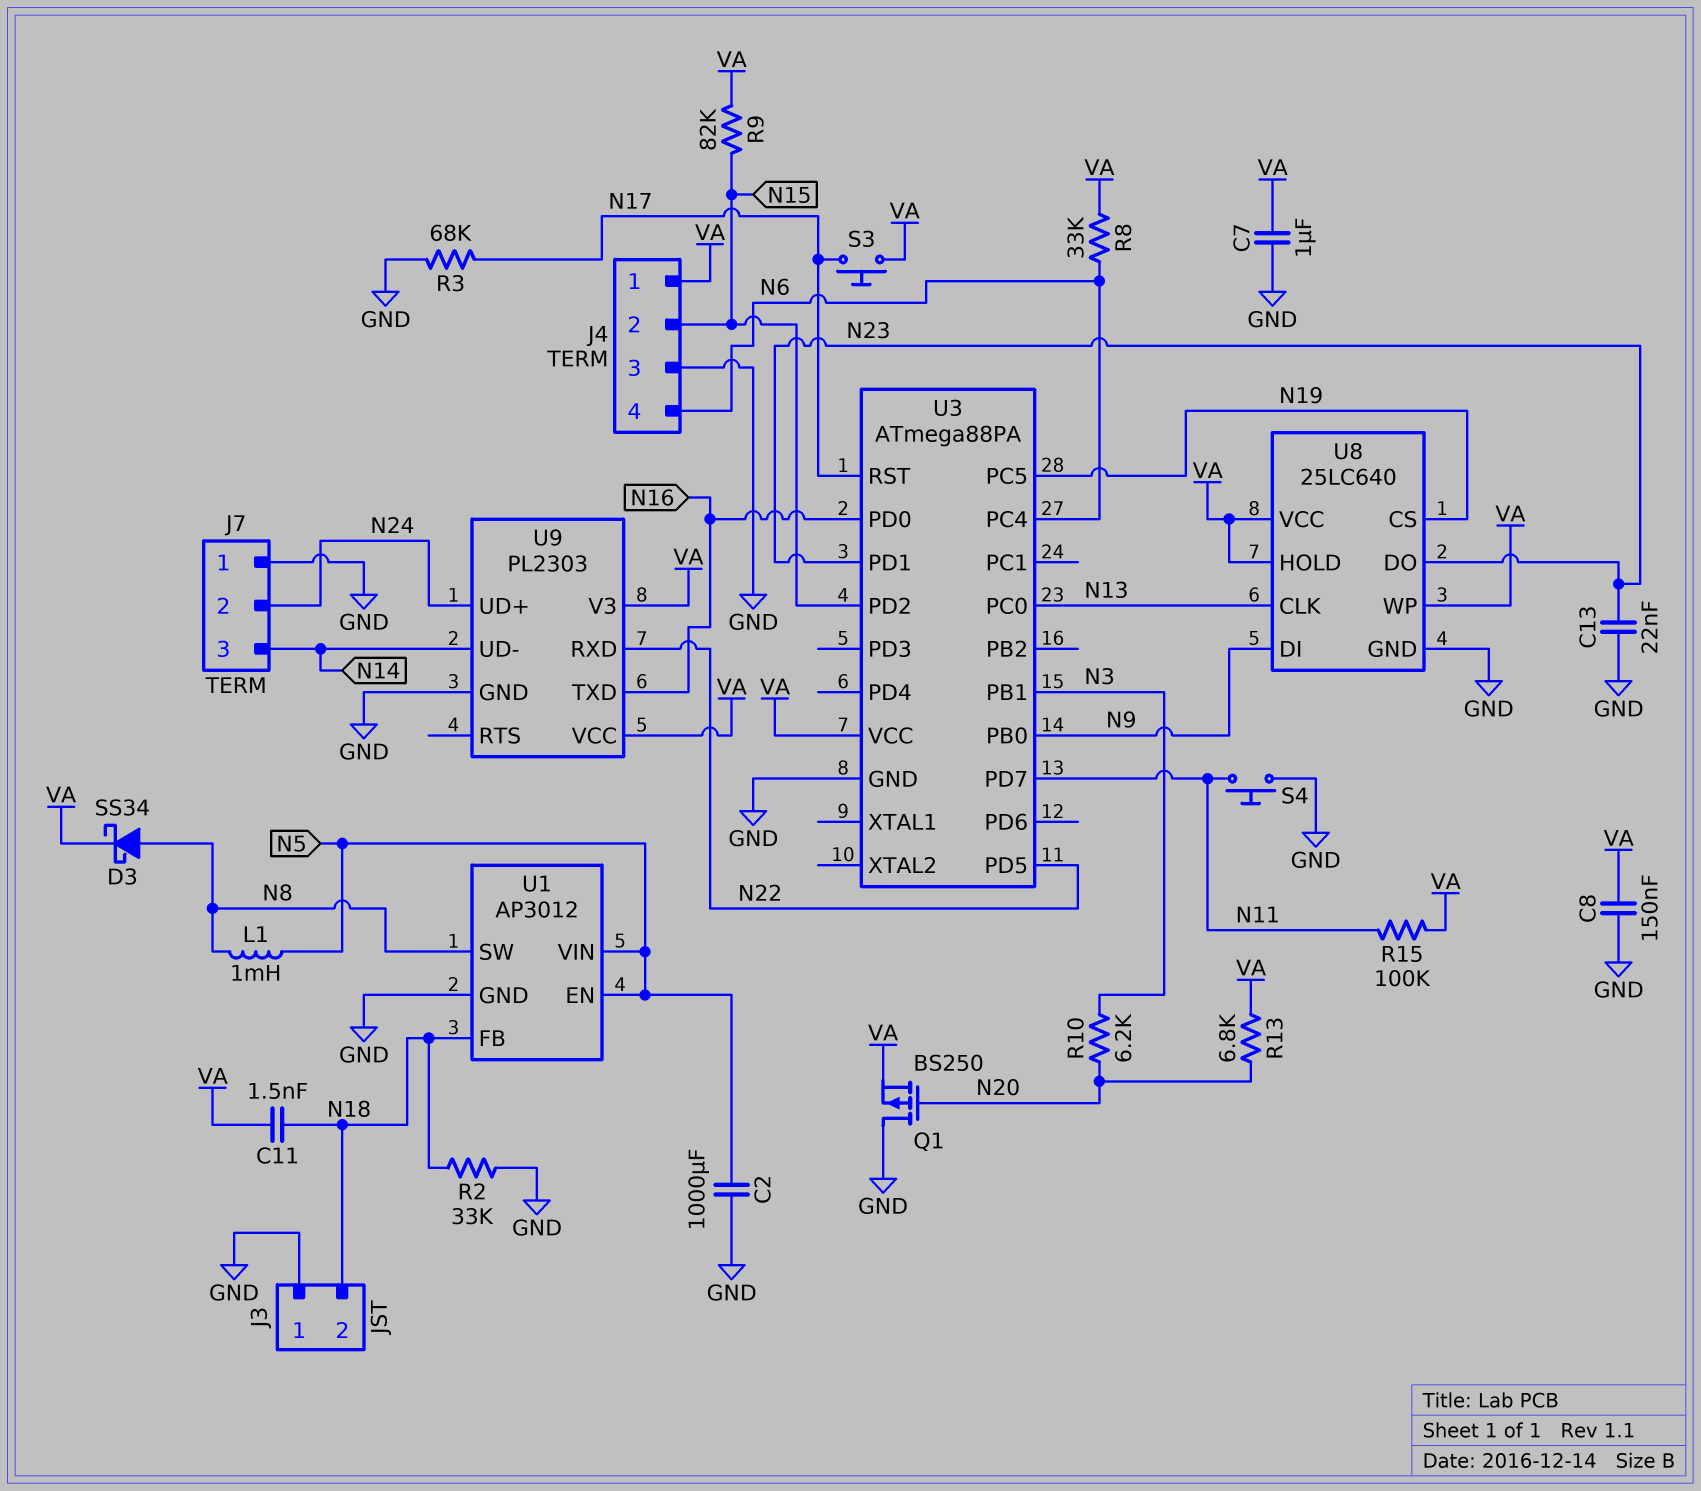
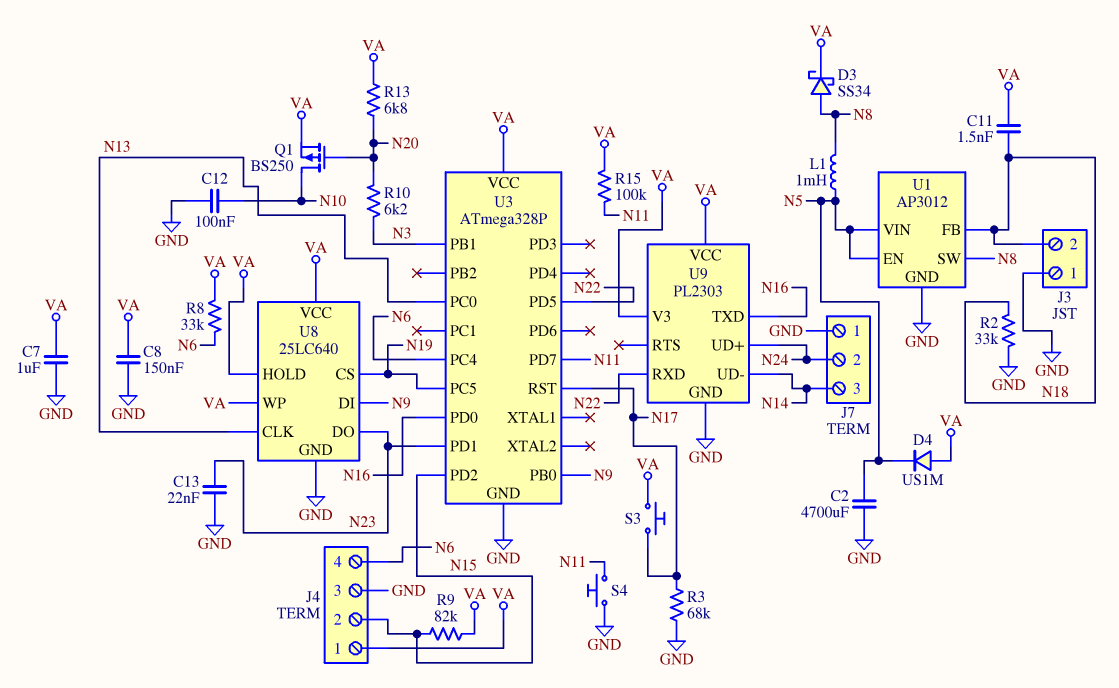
C2: 1000uF (GND, N5) -> 4700uF (GND, N5)
C12: none -> 100nF (GND, N10)
D4: none -> diode US1M (A VA, K N5)
Q1: PMOS BS250 (G N20, D GND, S VA) -> PMOS BS250 (G N20, D N10, S VA)
U3: ATmega88PA -> ATmega328P

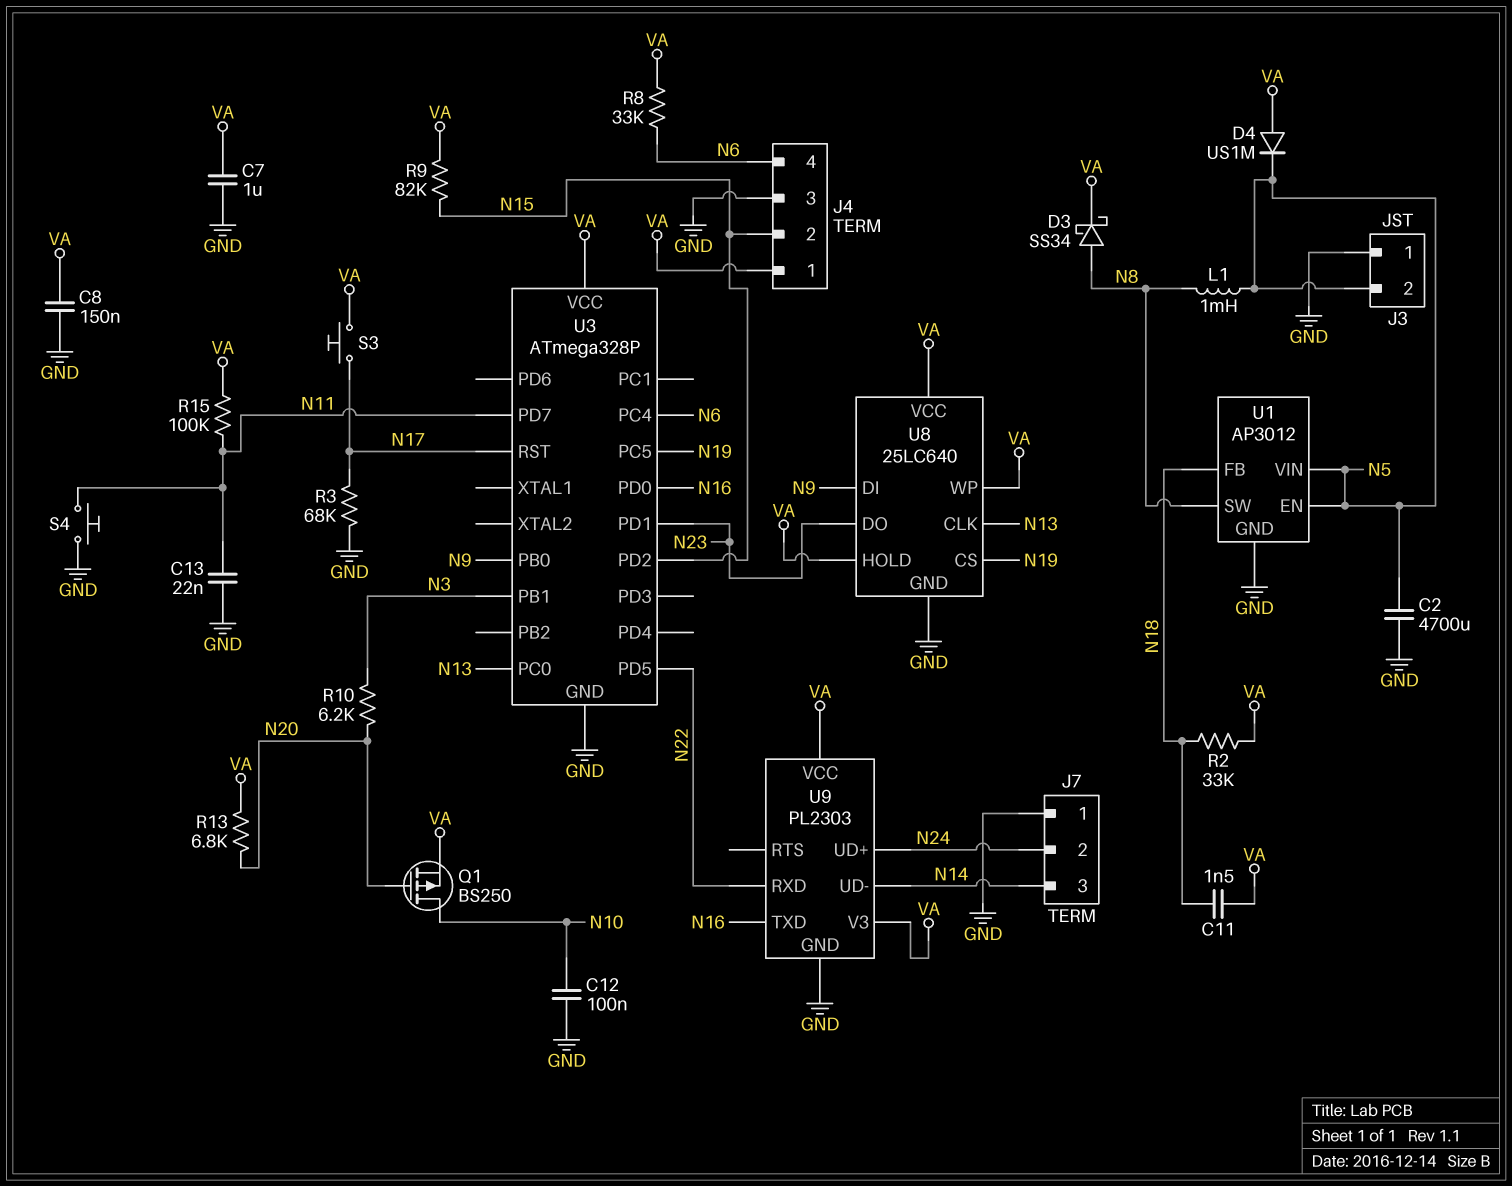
C13: 22nF (GND, N23) -> 22nF (GND, N11)
J3 pin 2: N18 -> N5
R2: 33k (GND, N18) -> 33k (N18, VA)

